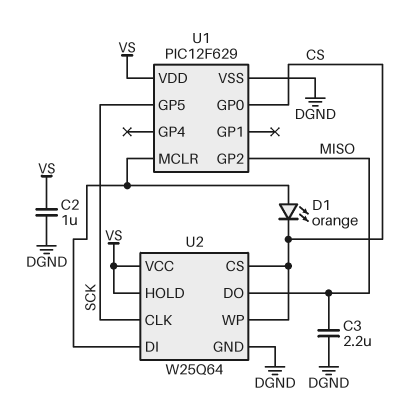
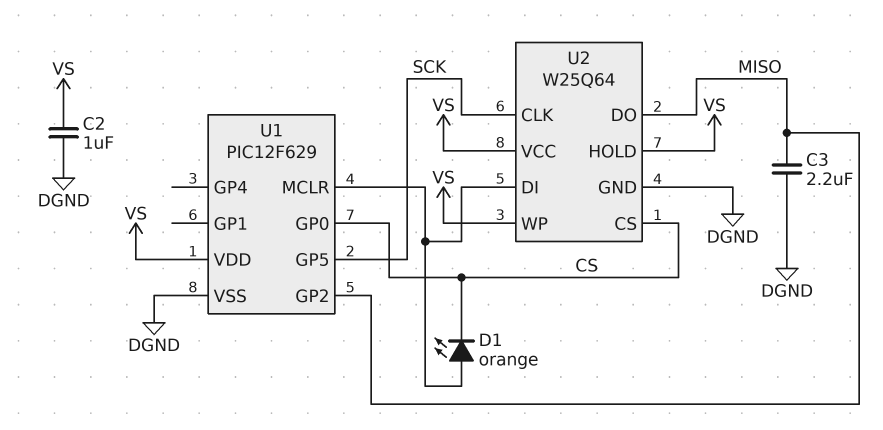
U2 pin WP: CS -> VS

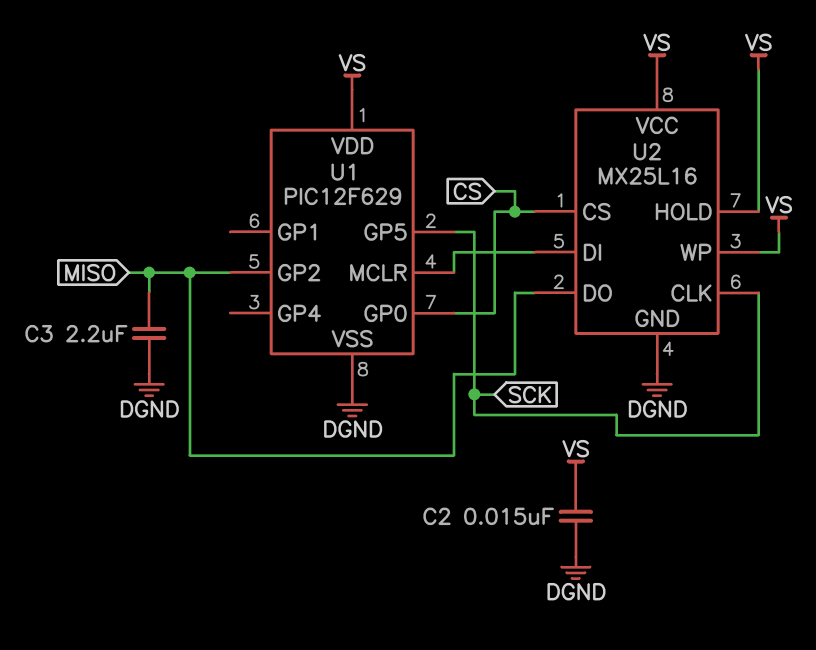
C2: 1uF (DGND, VS) -> 15nF (DGND, VS)
D1: LED orange (A U1/MCLR, K CS) -> none
U2: W25Q64 -> MX25L16

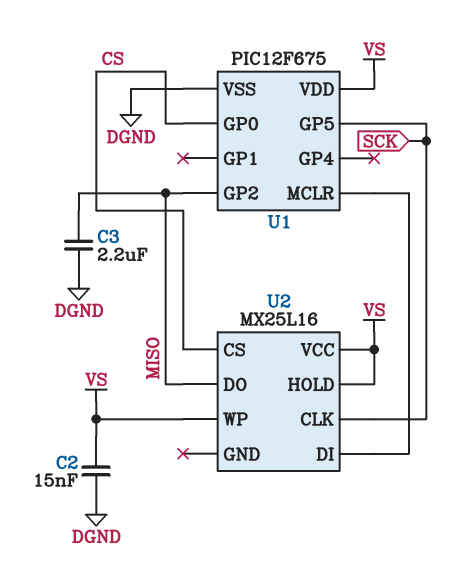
U1: PIC12F629 -> PIC12F675
U2 pin GND: DGND -> none

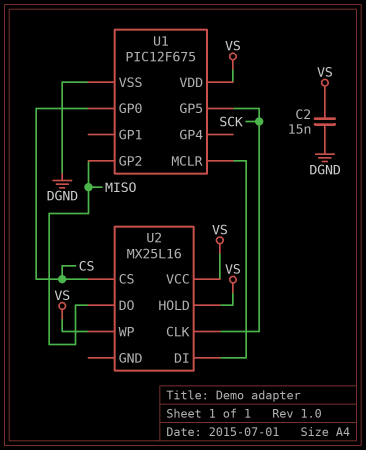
C3: 2.2uF (DGND, MISO) -> none

